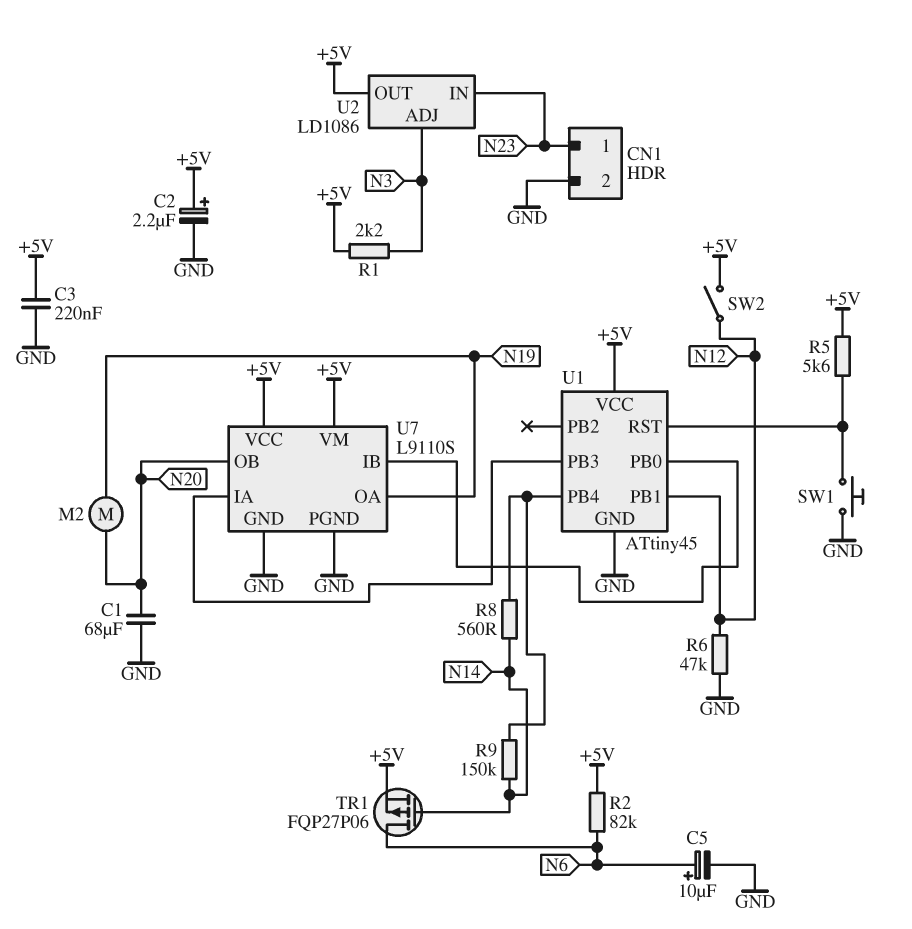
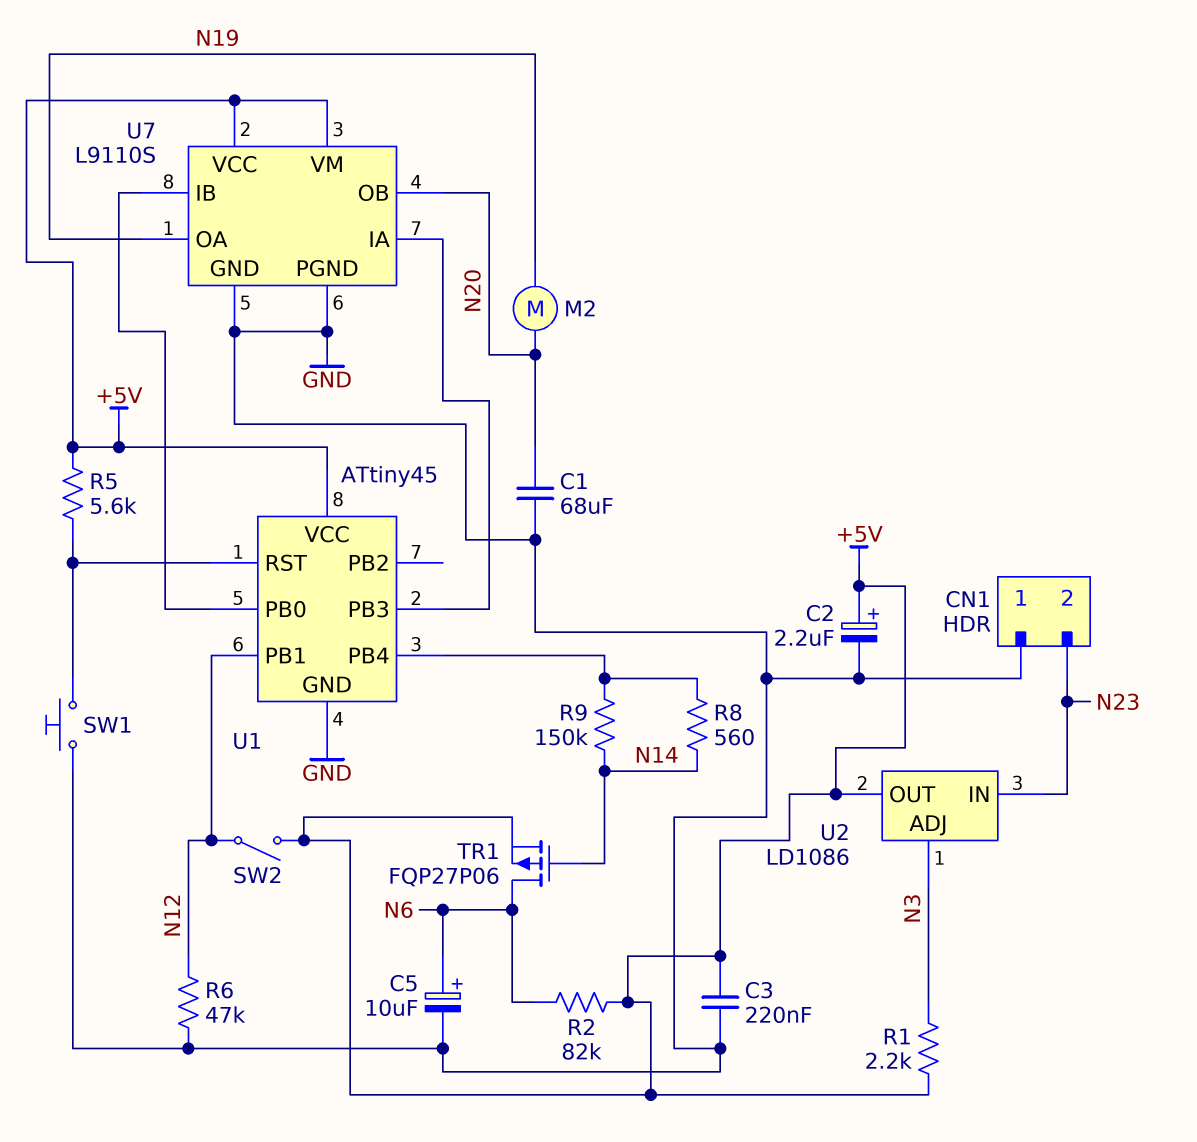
CN1 pin 1: N23 -> GND
CN1 pin 2: GND -> N23

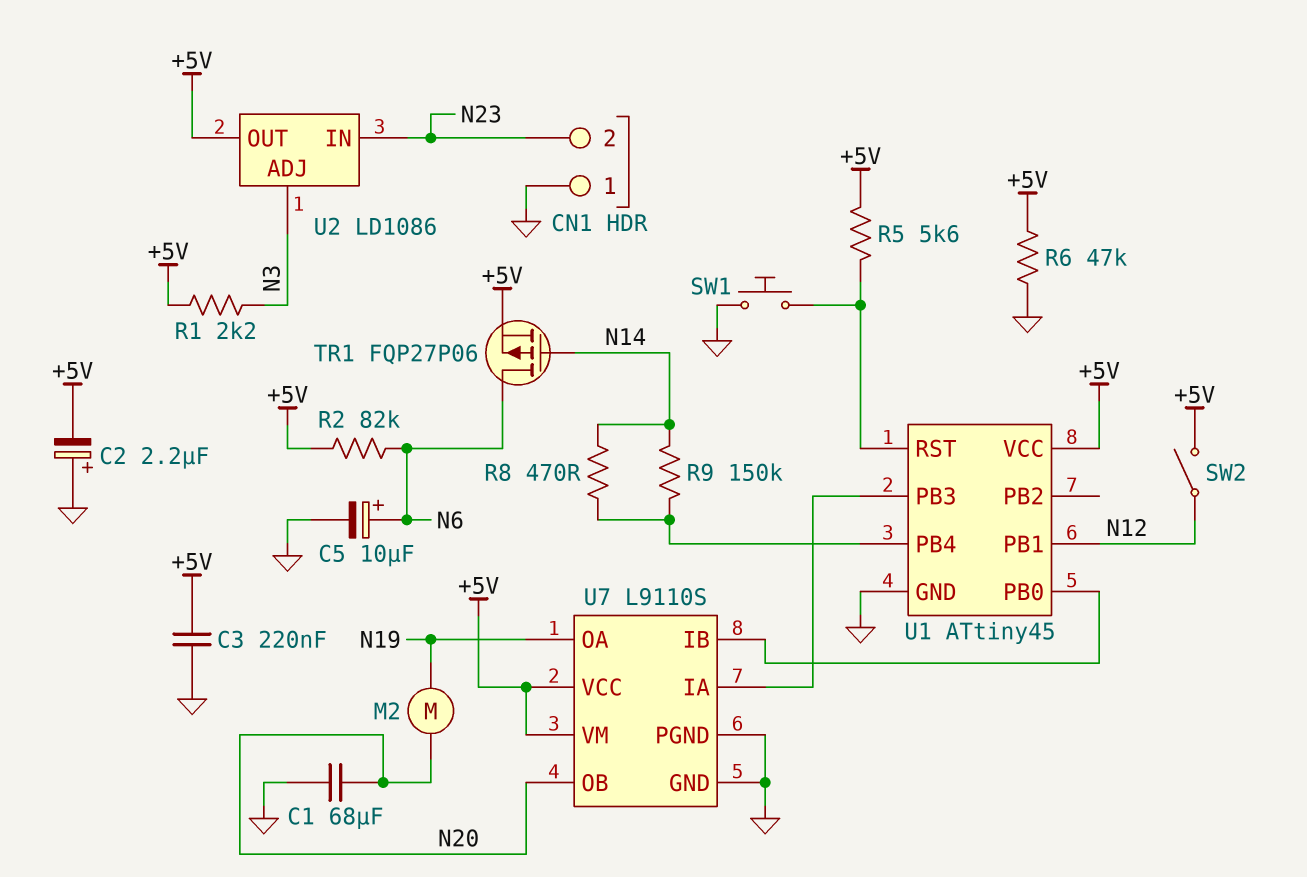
C2: 2.2uF (plus +5V, minus GND) -> 2.2uF (plus GND, minus +5V)
R6: 47k (GND, N12) -> 47k (+5V, GND)
R8: 560 (N14, U1/PB4) -> 470 (N14, U1/PB4)

